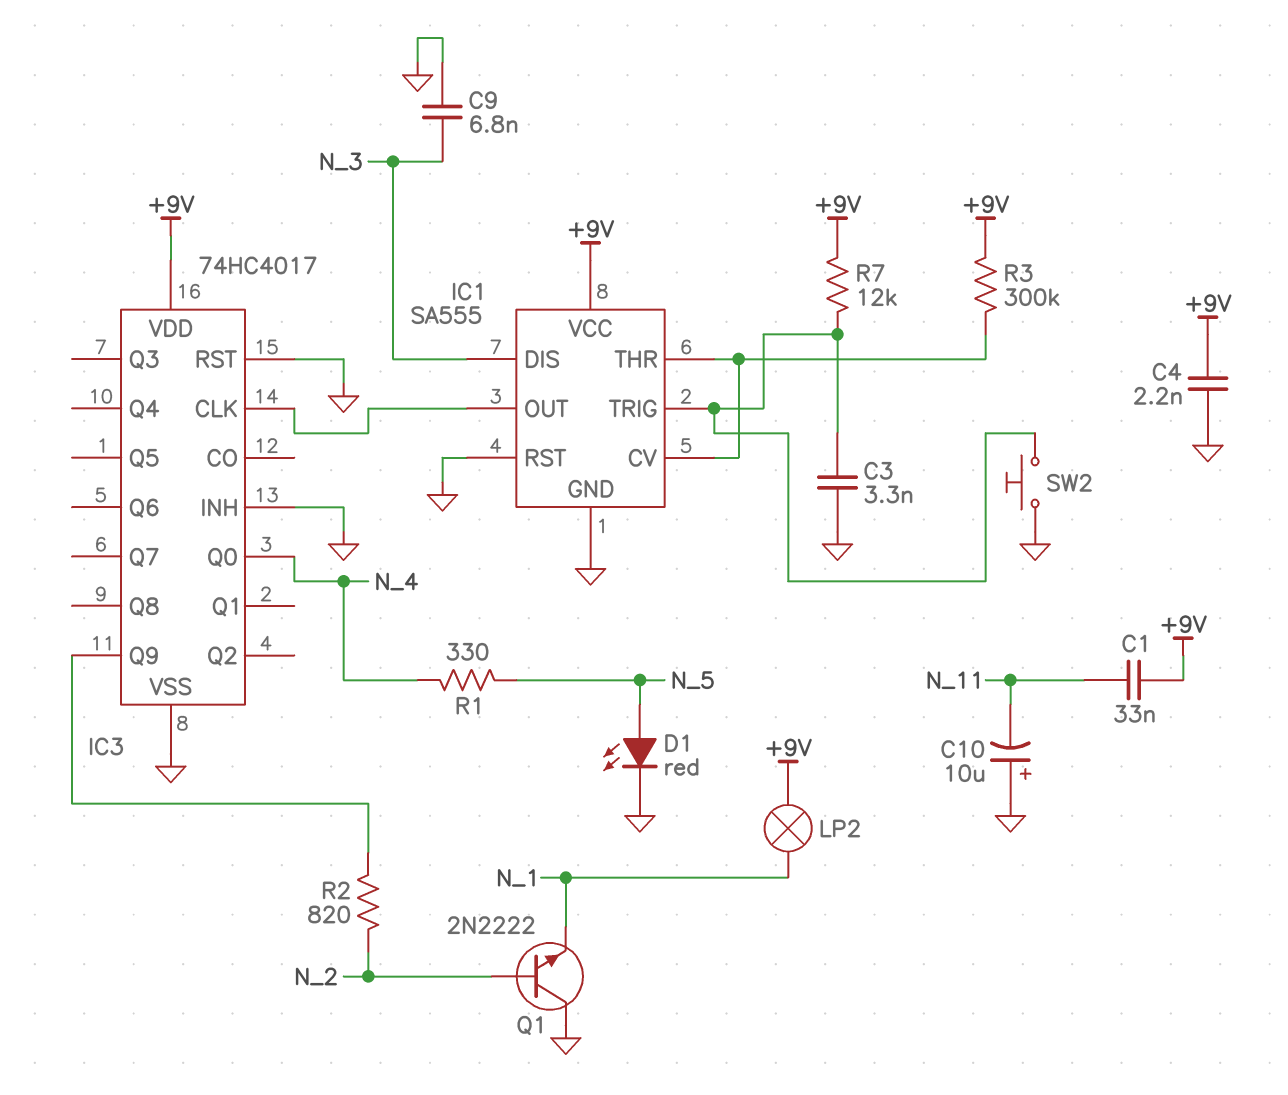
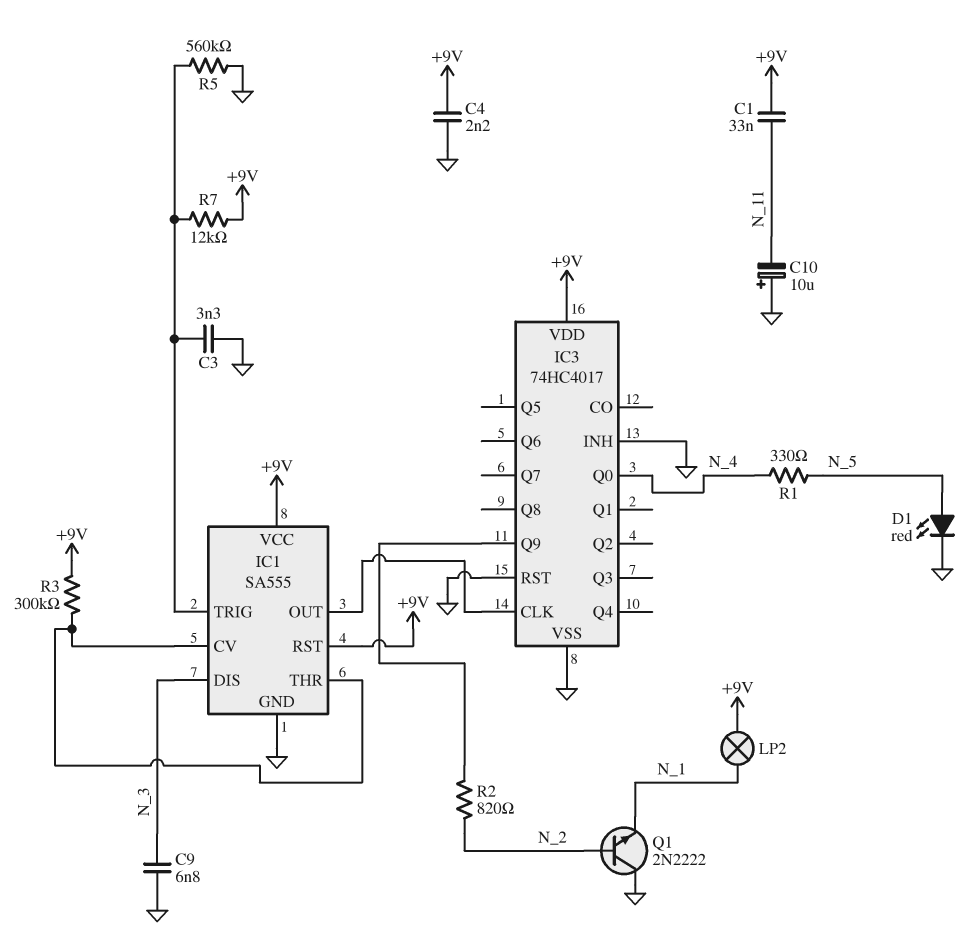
IC1 pin RST: GND -> +9V
R5: none -> 560k (GND, IC1/TRIG)
SW2: button (GND, IC1/TRIG) -> none

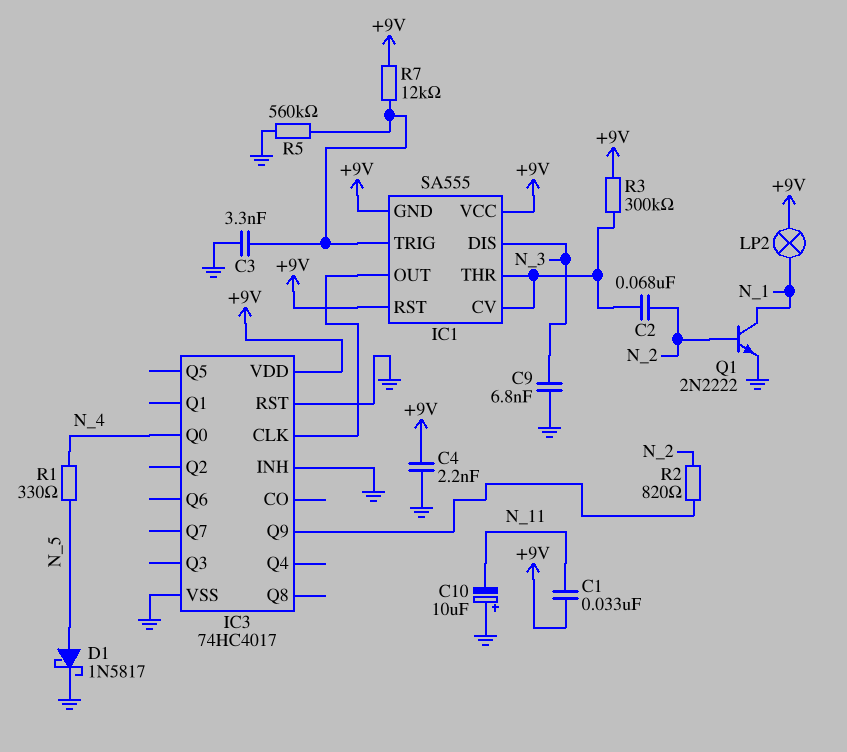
C2: none -> 68nF (IC1/CV, N_2)
D1: LED red (A N_5, K GND) -> schottky 1N5817 (A N_5, K GND)
IC1 pin GND: GND -> +9V
Q1: NPN 2N2222 (B N_2, C GND, E N_1) -> NPN 2N2222 (B N_2, C N_1, E GND)

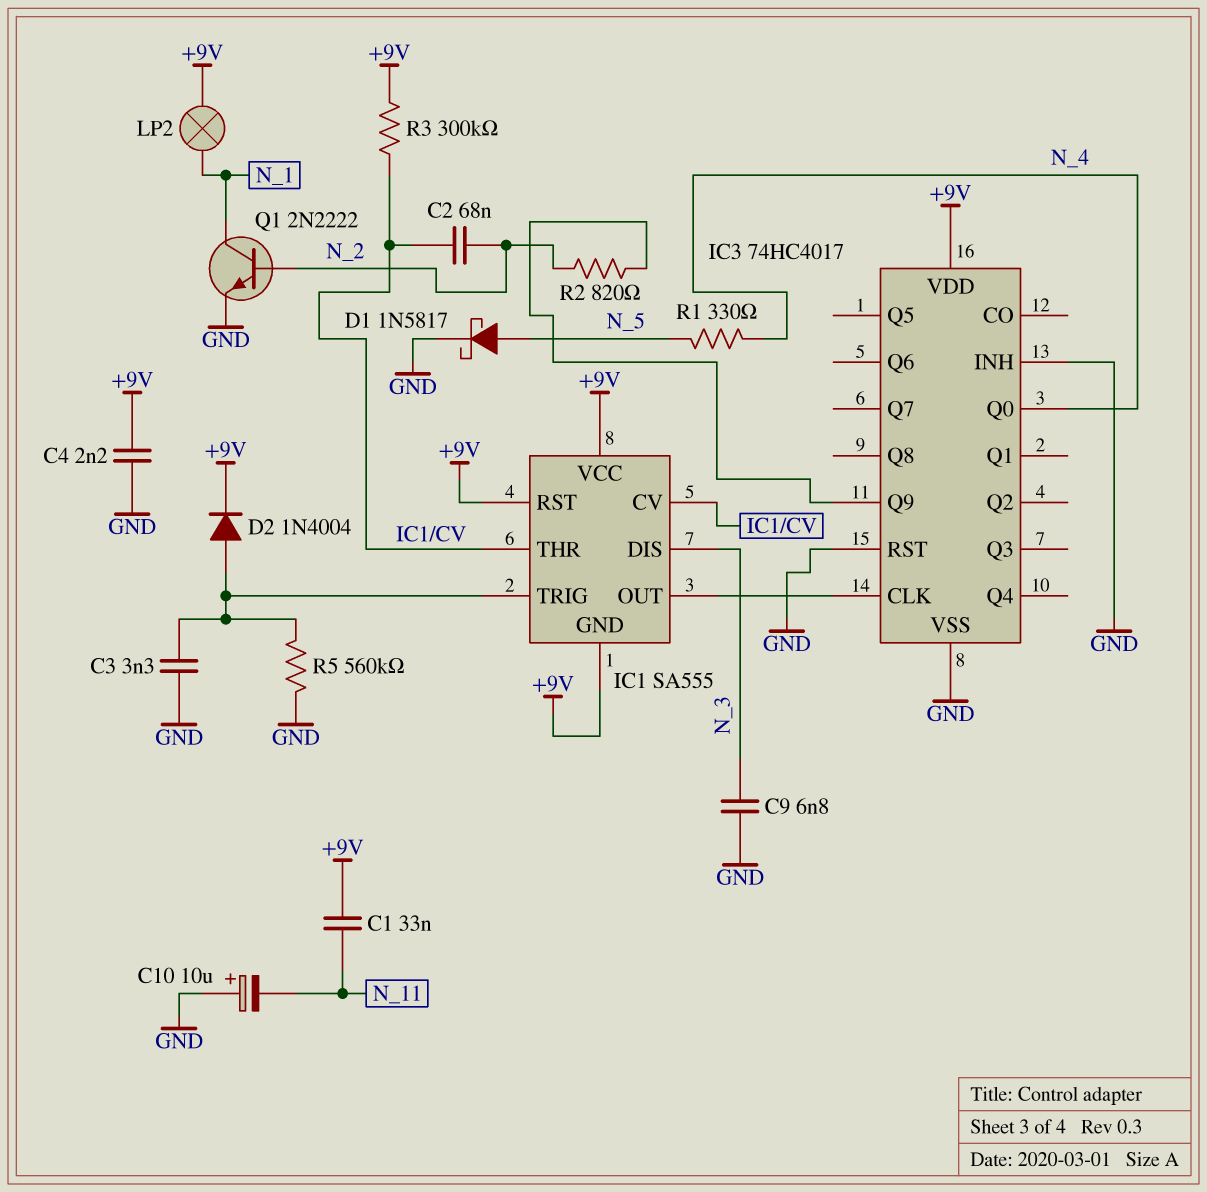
D2: none -> diode 1N4004 (A IC1/TRIG, K +9V)
R7: 12k (+9V, IC1/TRIG) -> none

